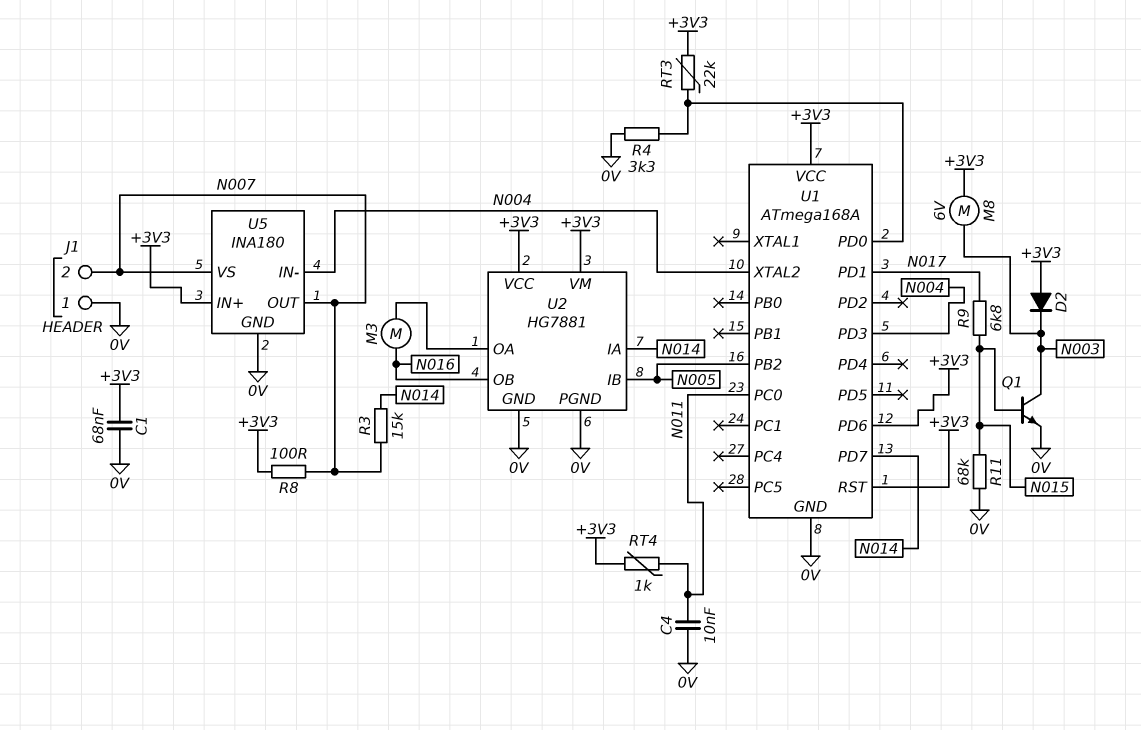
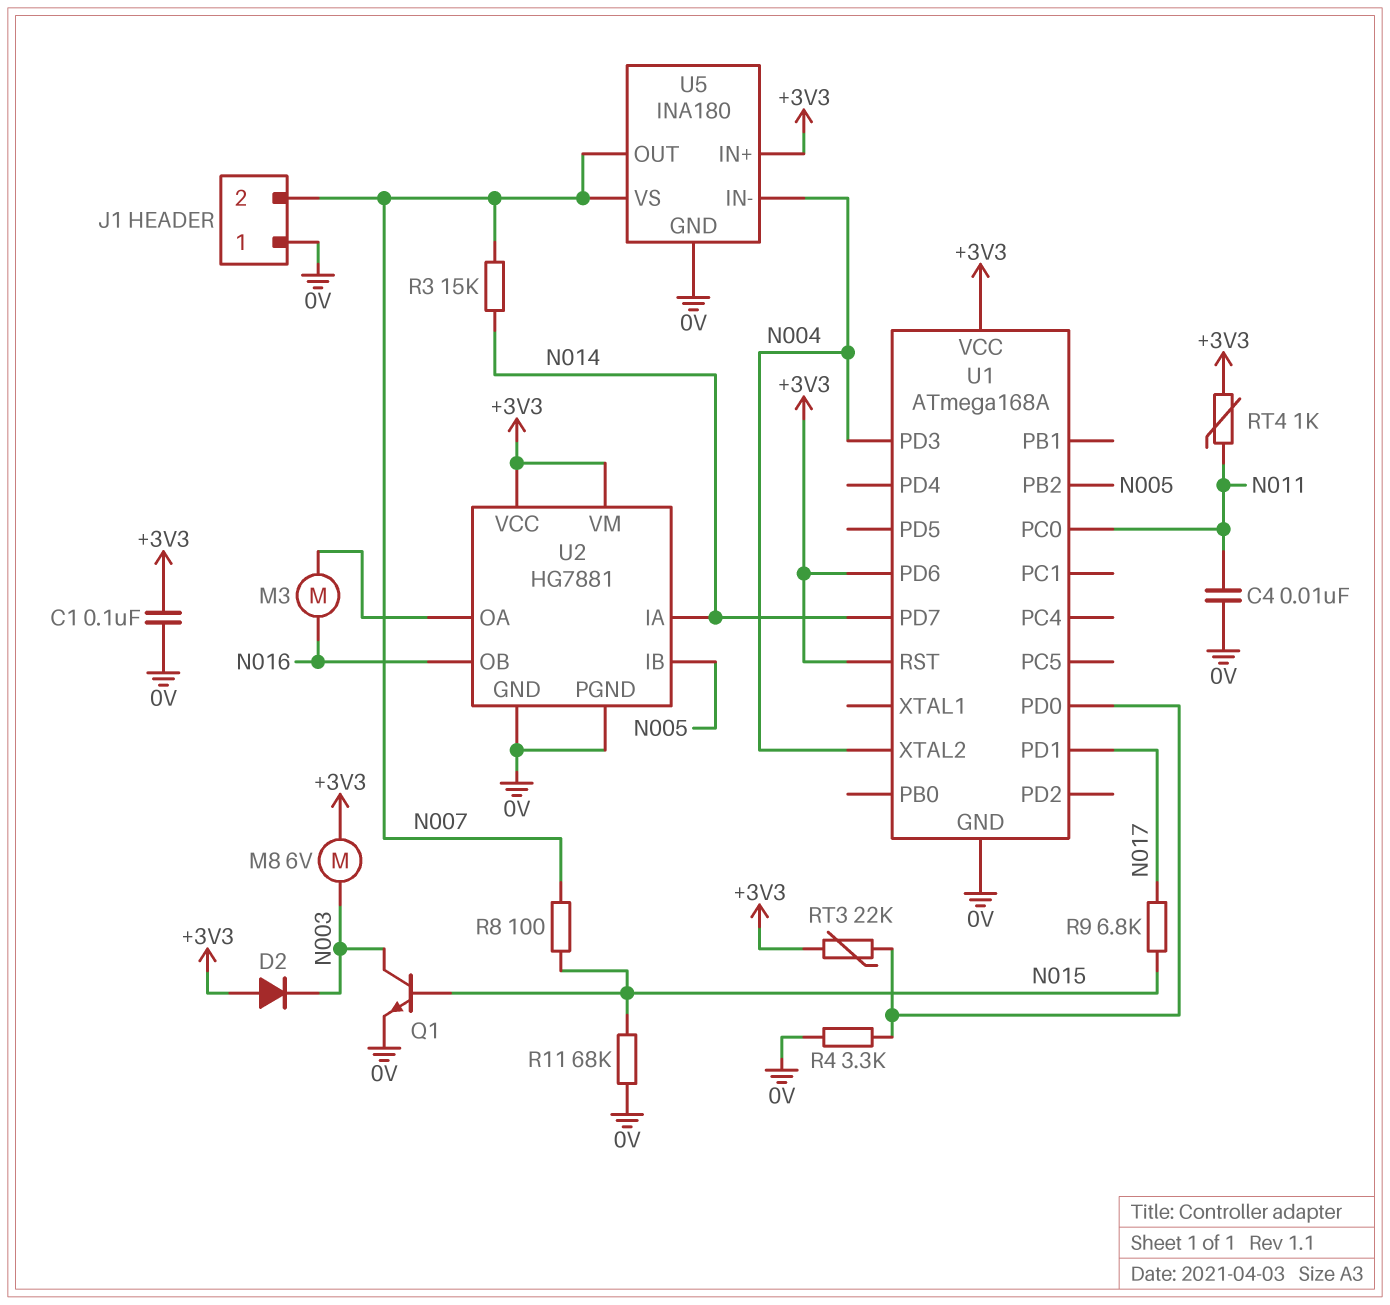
C1: 68nF (+3V3, 0V) -> 100nF (+3V3, 0V)
R8: 100 (+3V3, N007) -> 100 (N007, N015)

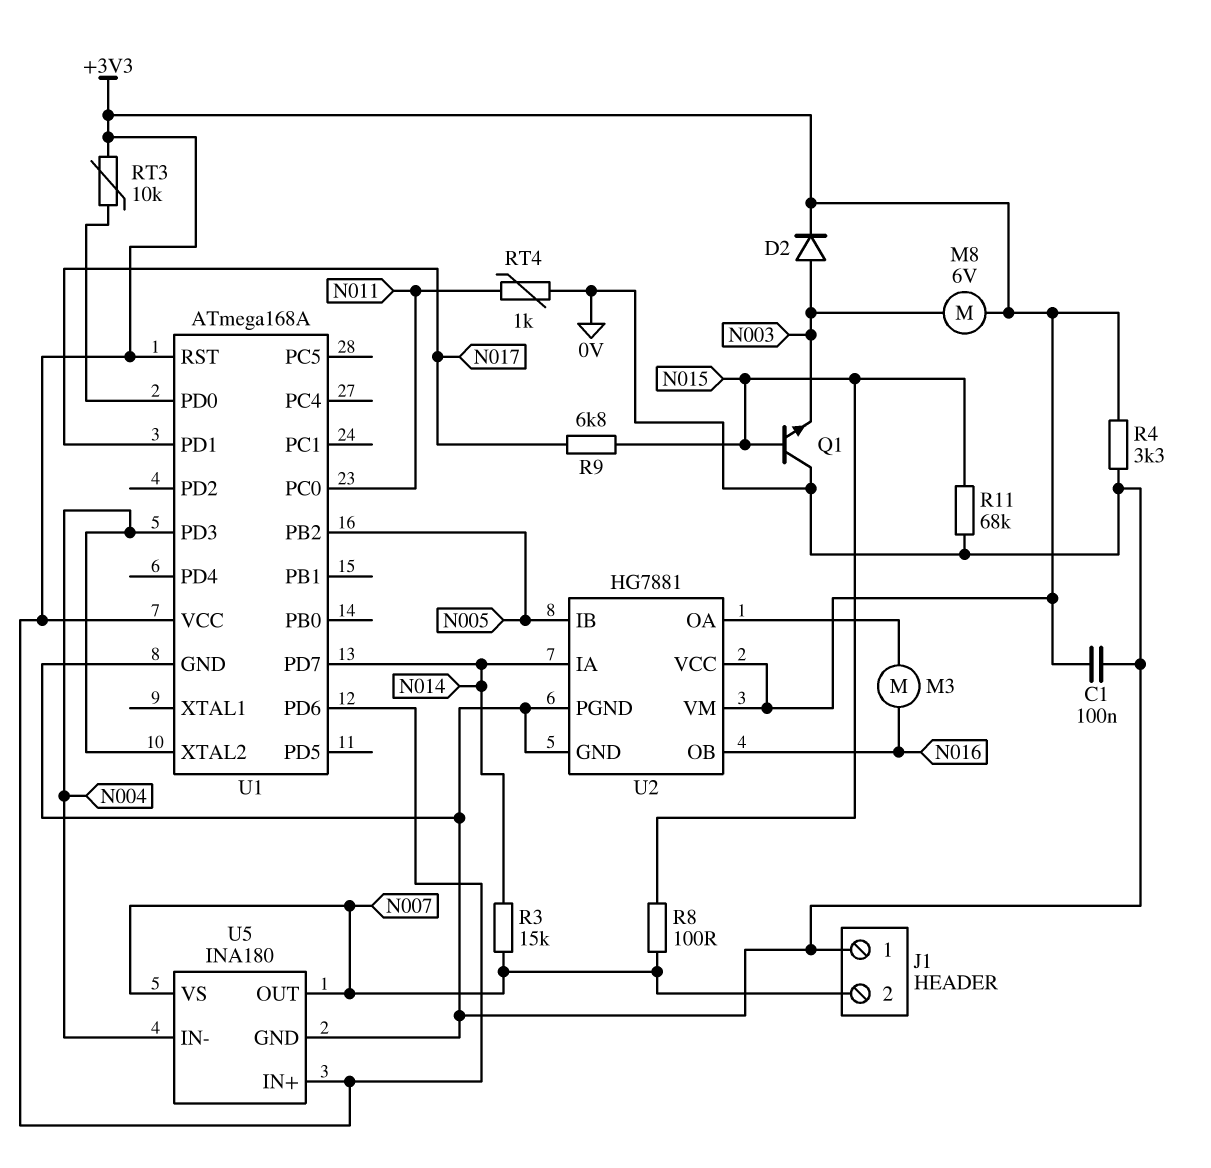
C4: 10nF (0V, N011) -> none
D2: diode (A +3V3, K N003) -> diode (A N003, K +3V3)
Q1: NPN (B N015, C N003, E 0V) -> NPN (B N015, C 0V, E N003)
R4: 3.3k (0V, U1/PD0) -> 3.3k (+3V3, 0V)
RT3: 22k (+3V3, U1/PD0) -> 10k (+3V3, U1/PD0)
RT4: 1k (+3V3, N011) -> 1k (0V, N011)

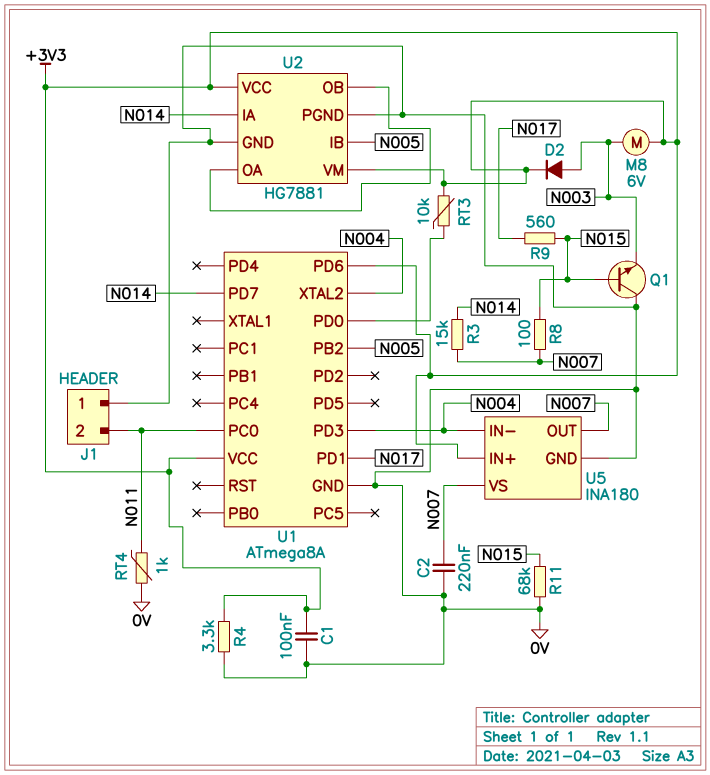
C2: none -> 220nF (0V, N007)
J1 pin 2: N007 -> N011
M3: motor (N016, U2/OA) -> none
R9: 6.8k (N015, N017) -> 560 (N015, N017)
U1: ATmega168A -> ATmega8A
U1 pin RST: +3V3 -> none
U2 pin OB: N016 -> U2/OA

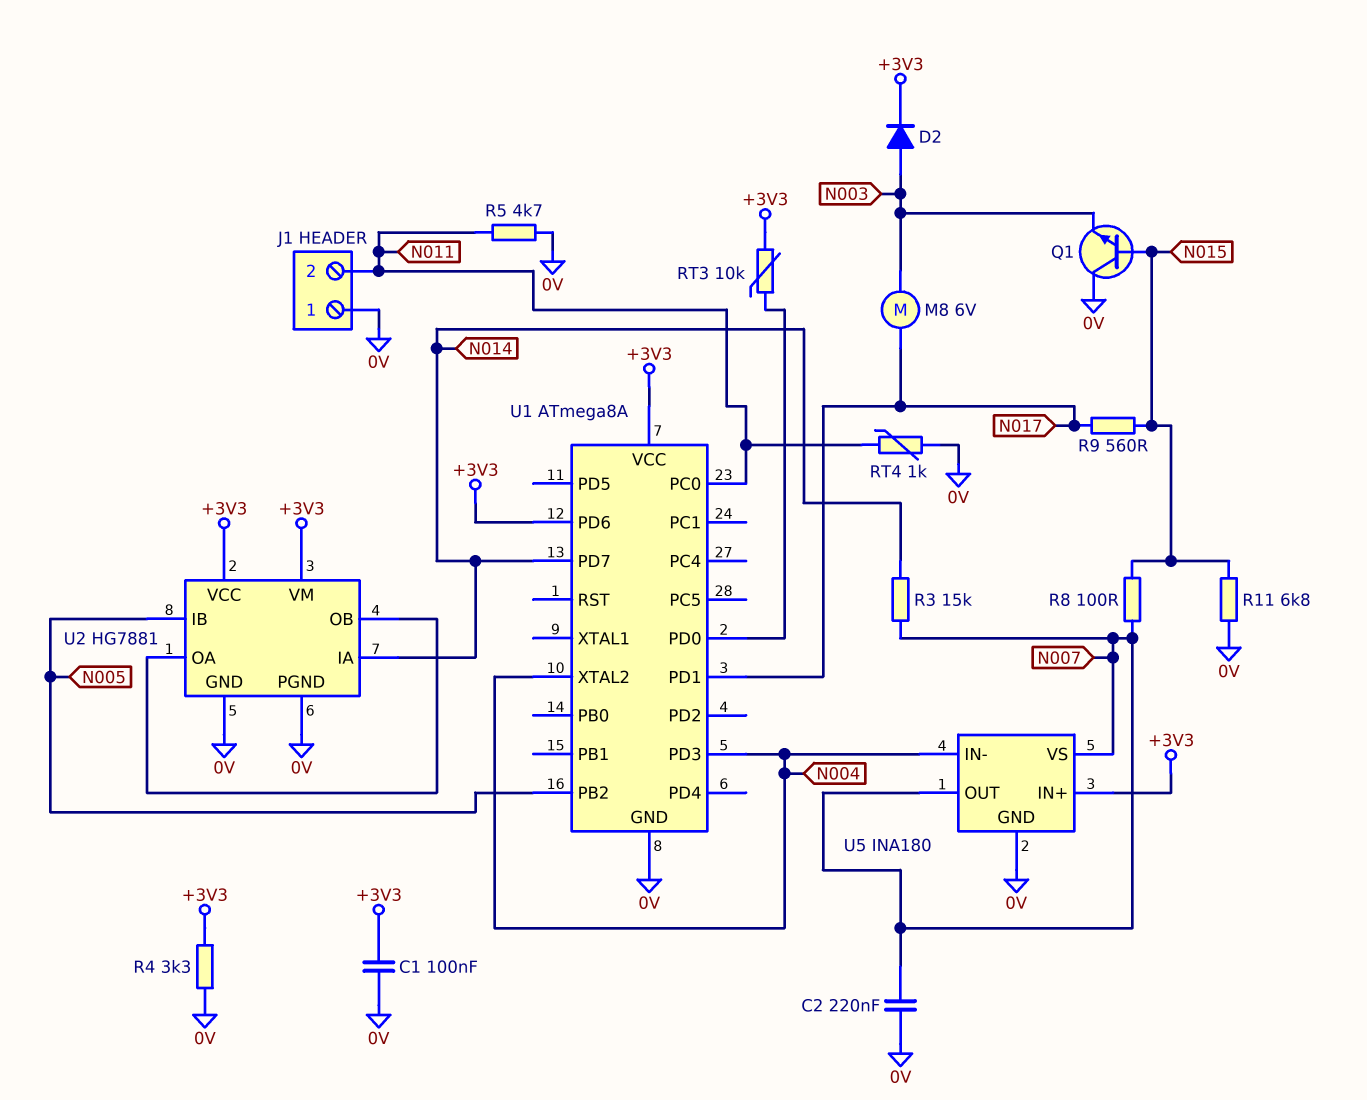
M8: motor 6V (+3V3, N003) -> motor 6V (N003, N017)
R5: none -> 4.7k (0V, N011)
R11: 68k (0V, N015) -> 6.8k (0V, N015)

